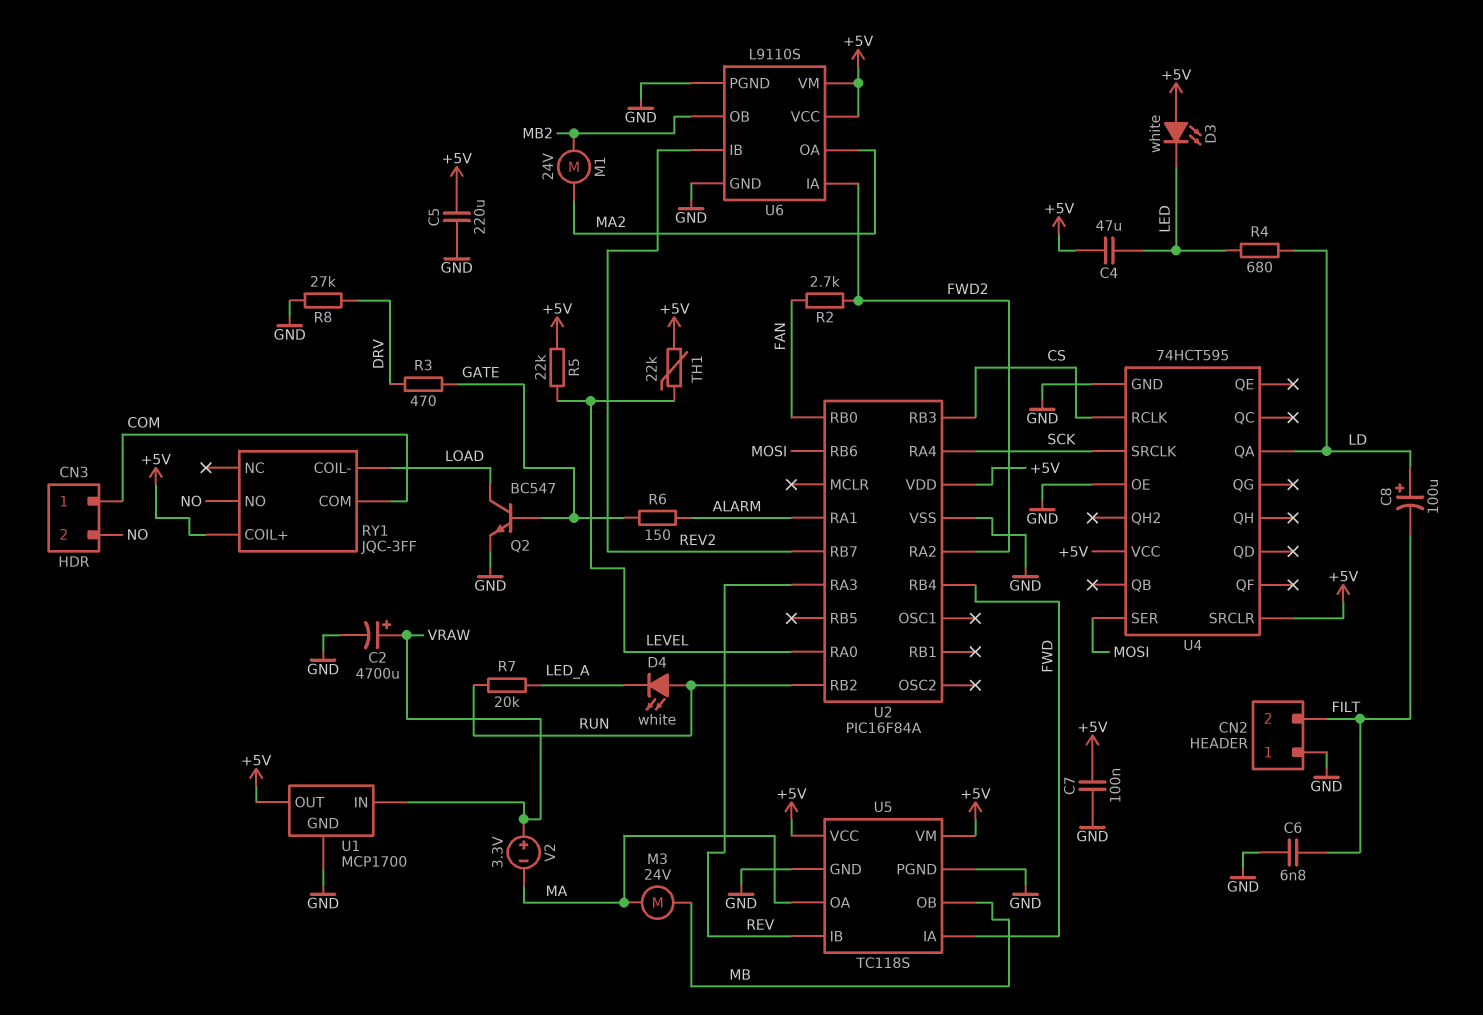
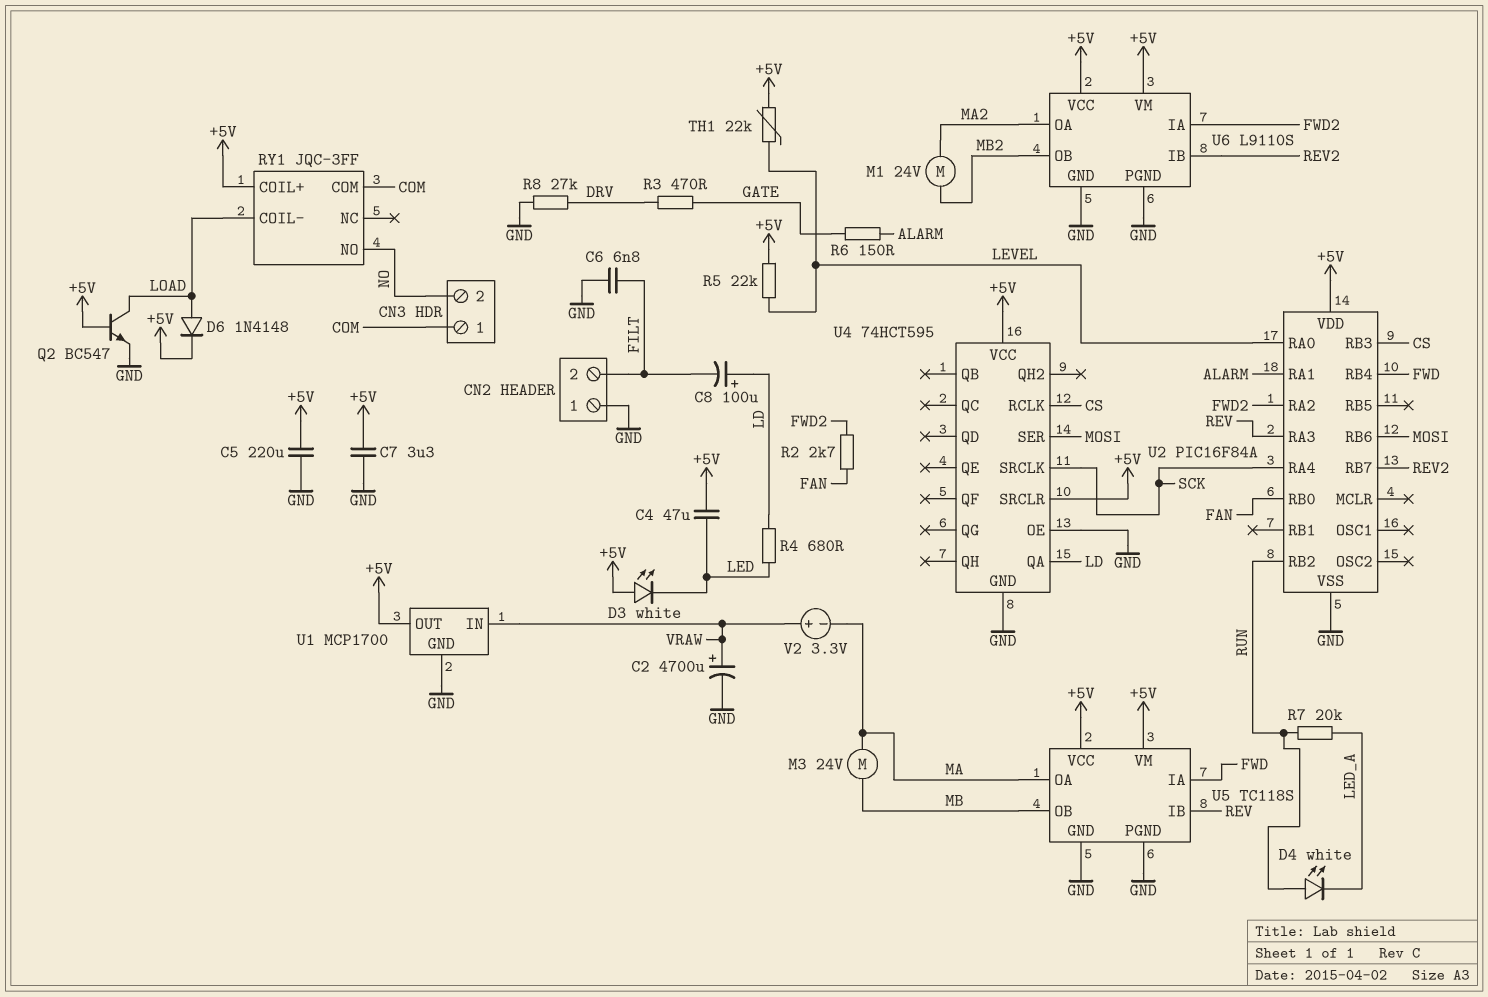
C7: 100nF (+5V, GND) -> 3.3uF (+5V, GND)
D6: none -> diode 1N4148 (A LOAD, K +5V)
Q2: NPN BC547 (B GATE, C LOAD, E GND) -> NPN BC547 (B +5V, C LOAD, E GND)

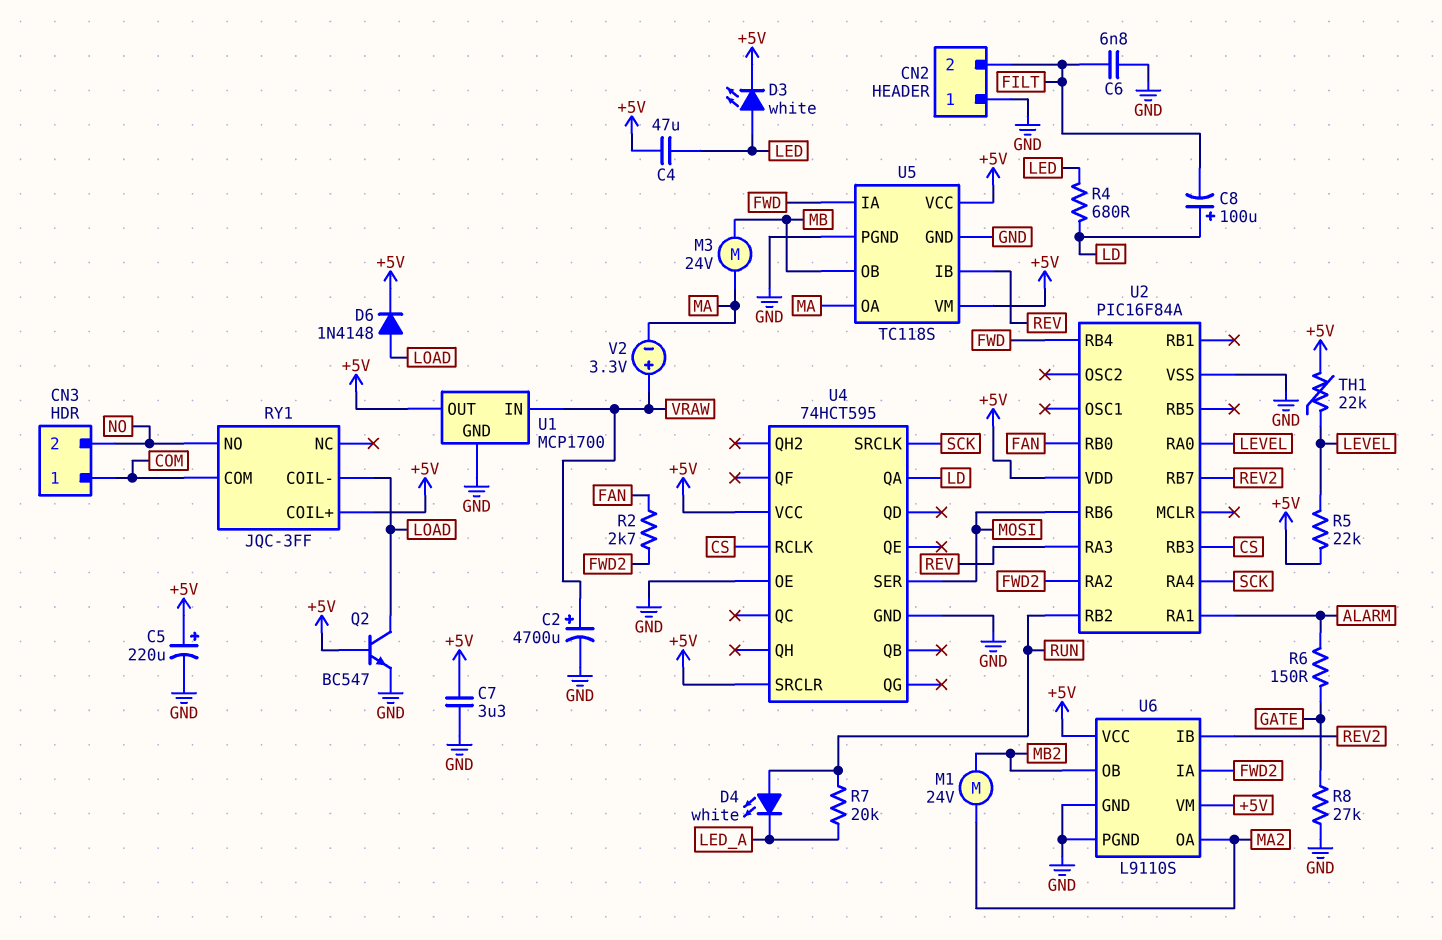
C5: 220uF (+5V, GND) -> 220uF (plus +5V, minus GND)
D3: LED white (A +5V, K LED) -> LED white (A LED, K +5V)
R3: 470 (DRV, GATE) -> none
R8: 27k (DRV, GND) -> 27k (GATE, GND)

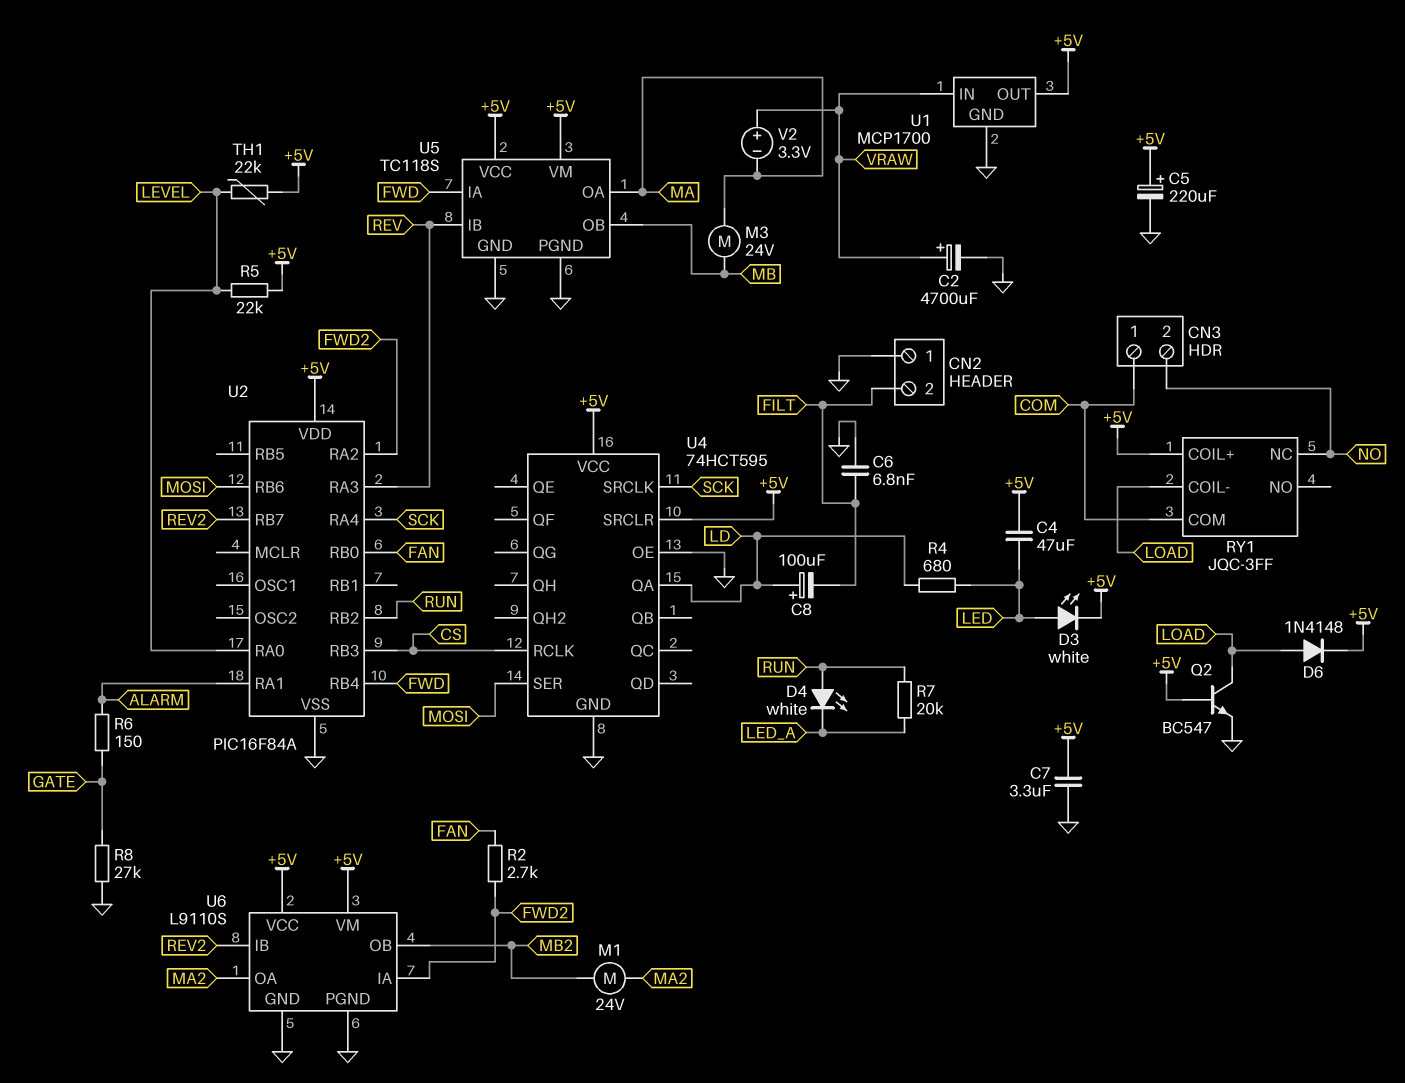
RY1 pin NC: none -> NO
RY1 pin NO: NO -> none

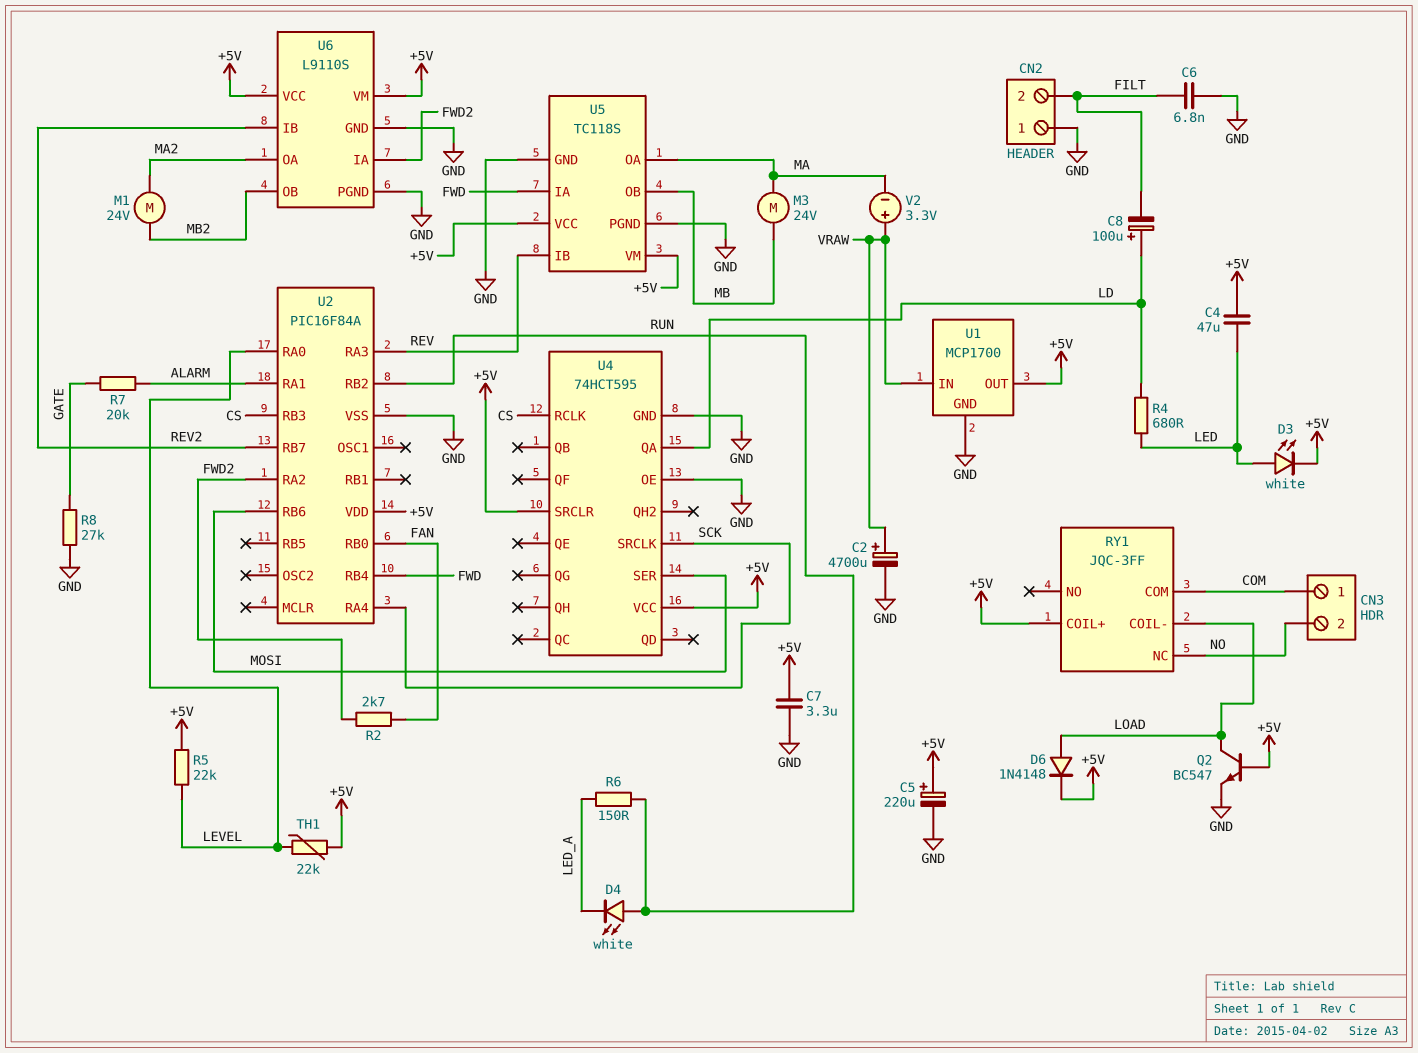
R6: 150 (ALARM, GATE) -> 150 (LED_A, RUN)
R7: 20k (LED_A, RUN) -> 20k (ALARM, GATE)

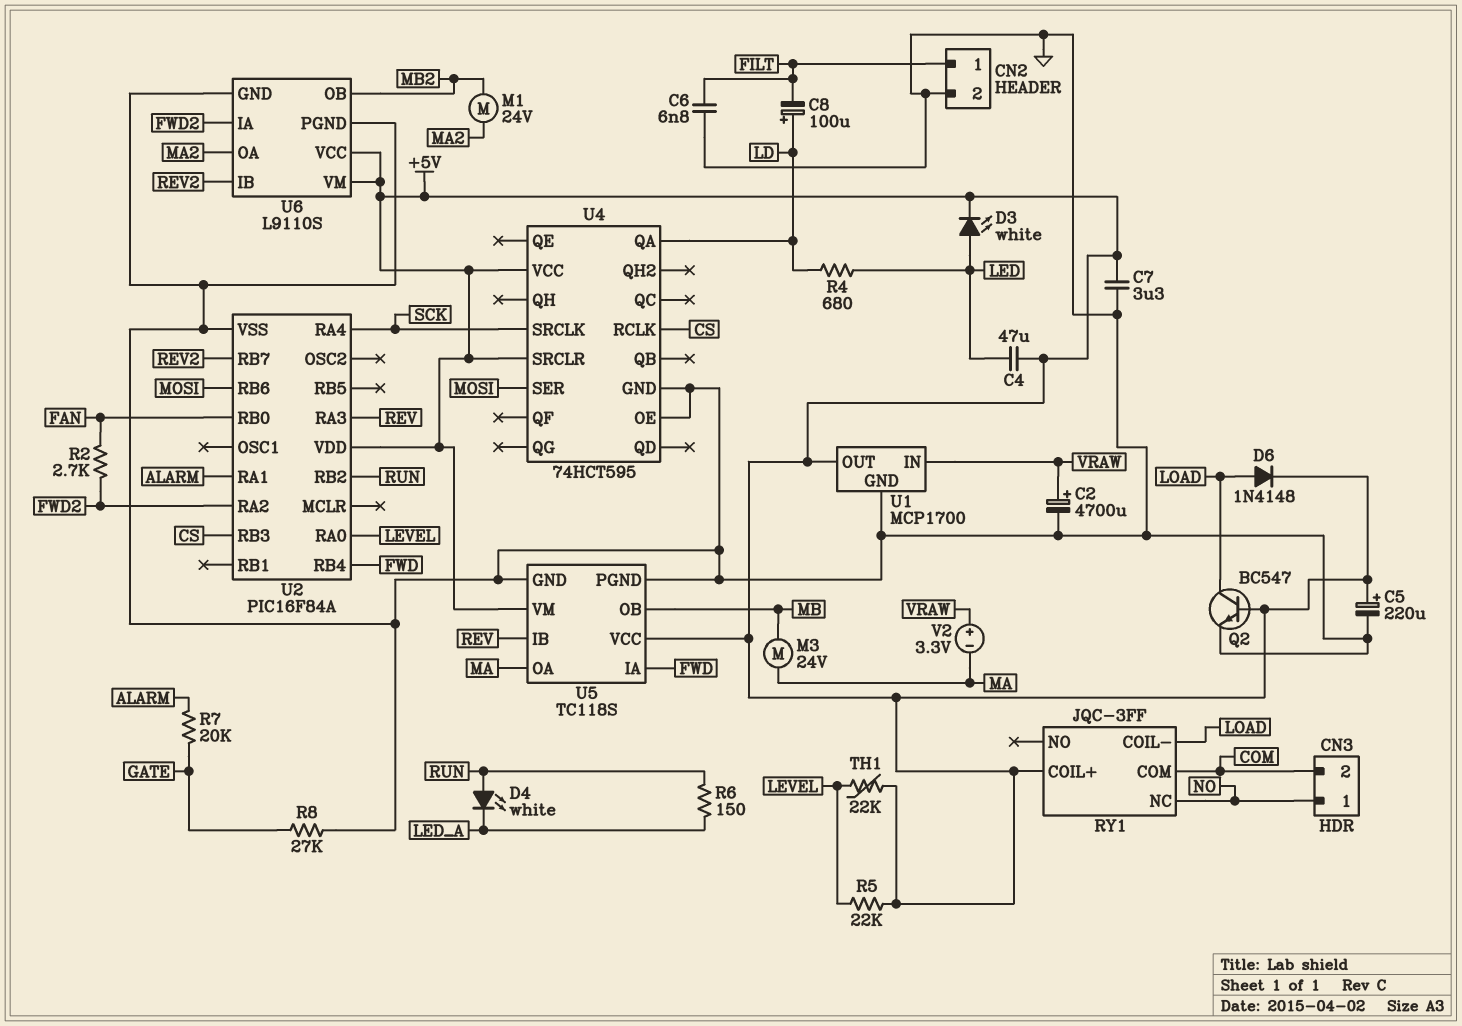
CN2 pin 1: GND -> FILT
CN2 pin 2: FILT -> GND
CN3 pin 1: COM -> NO
CN3 pin 2: NO -> COM

